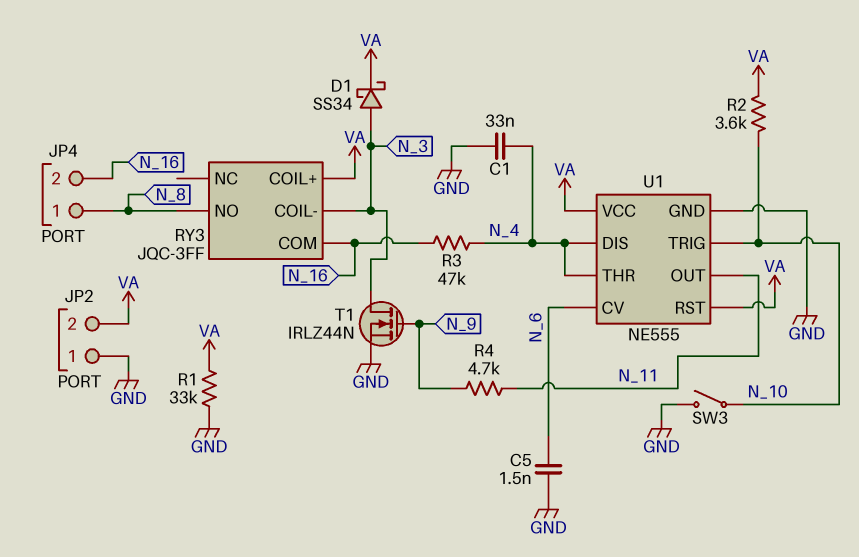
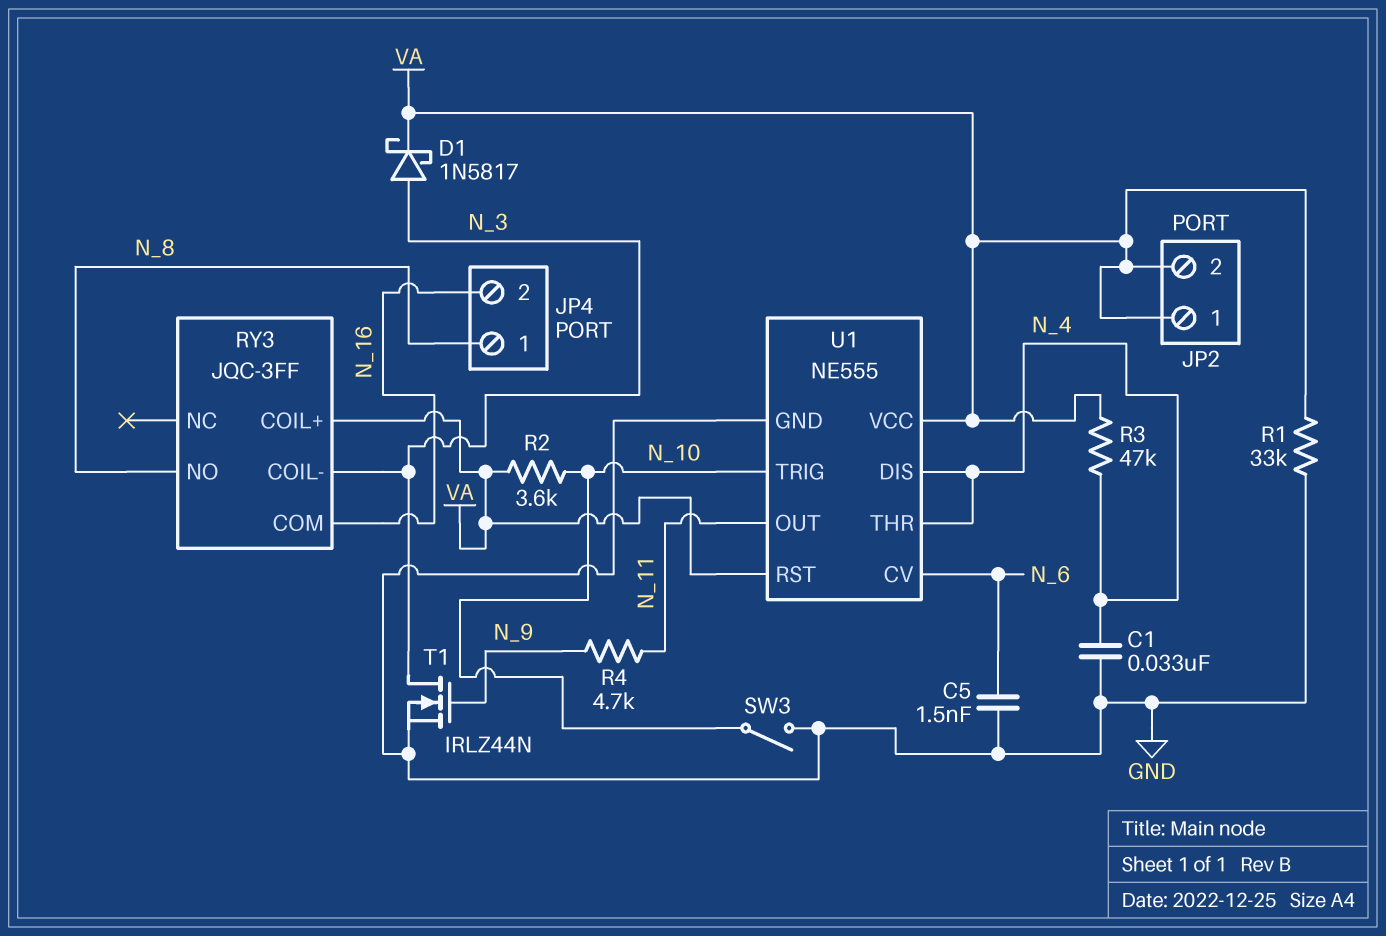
D1: schottky SS34 (A N_3, K VA) -> schottky 1N5817 (A N_3, K VA)
JP2 pin 1: GND -> VA
R3: 47k (N_4, N_16) -> 47k (N_4, VA)

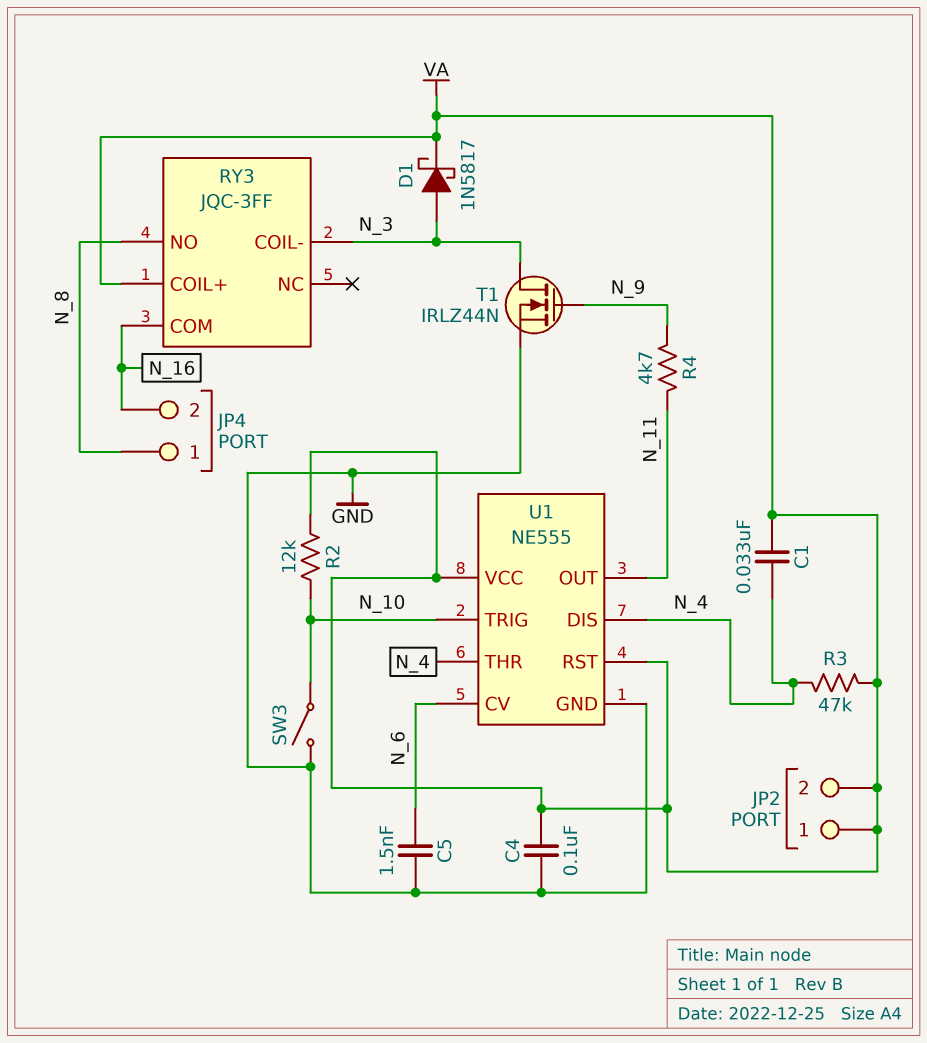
C1: 33nF (GND, N_4) -> 33nF (N_4, VA)
C4: none -> 100nF (GND, VA)
R1: 33k (GND, VA) -> none
R2: 3.6k (N_10, VA) -> 12k (N_10, VA)

